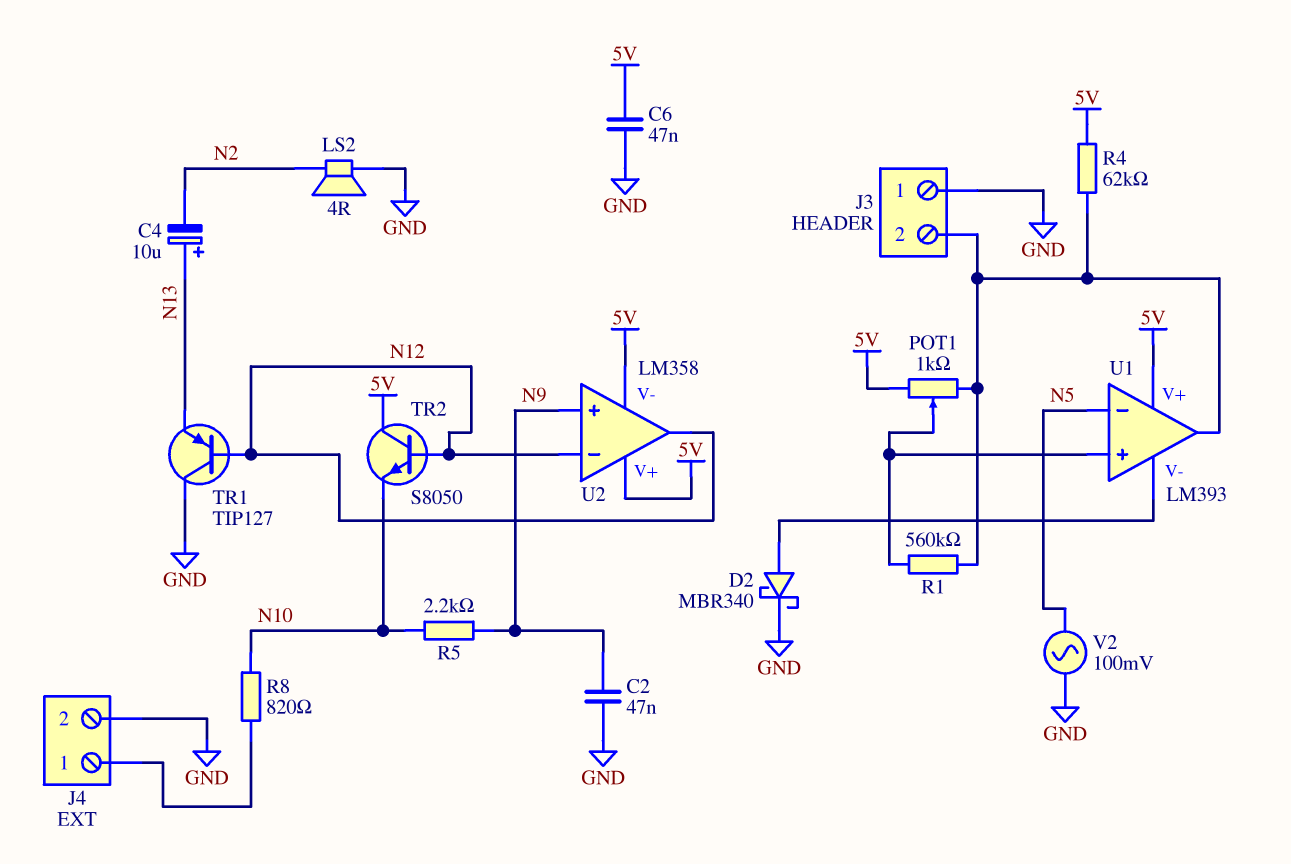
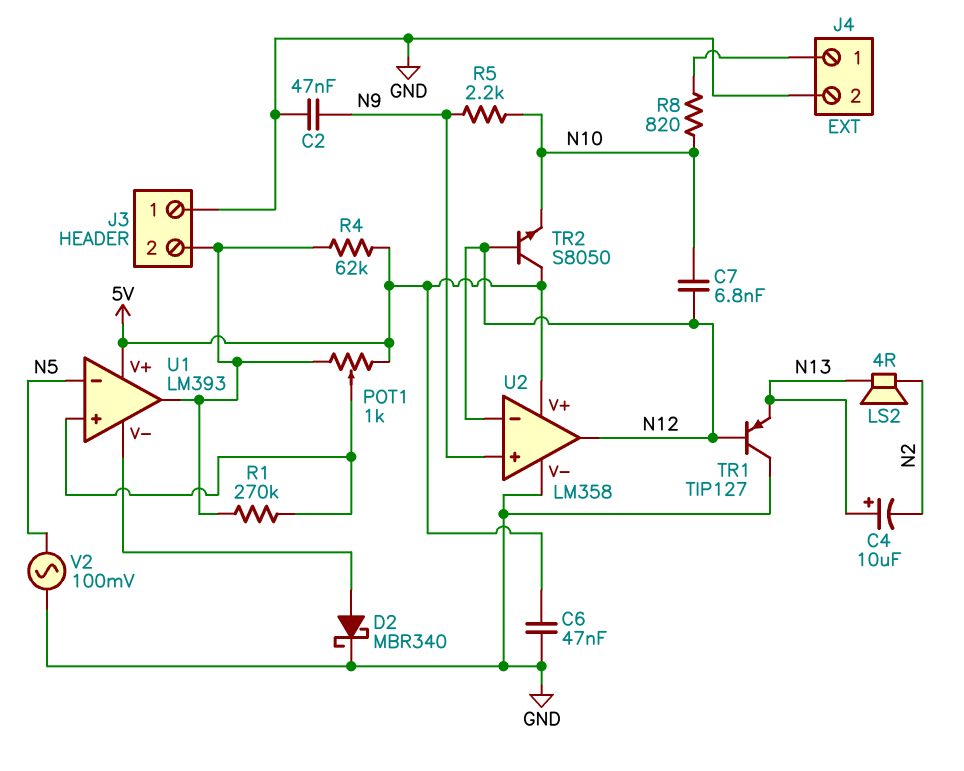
C7: none -> 6.8nF (N10, N12)
LS2: speaker 4R (GND, N2) -> speaker 4R (N2, N13)
R1: 560k (J3/2, U1/in+) -> 270k (J3/2, U1/in+)
U2 pin V-: 5V -> GND

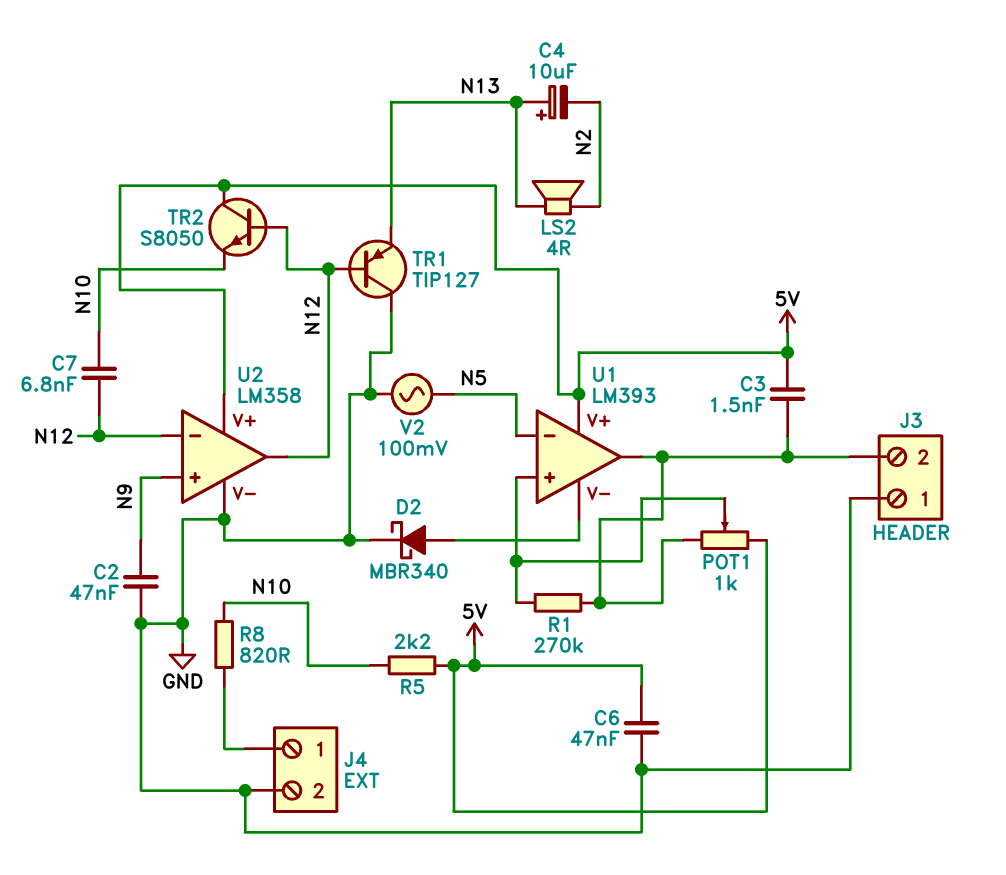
C3: none -> 1.5nF (5V, J3/2)
R4: 62k (5V, J3/2) -> none
R5: 2.2k (N9, N10) -> 2.2k (5V, N10)

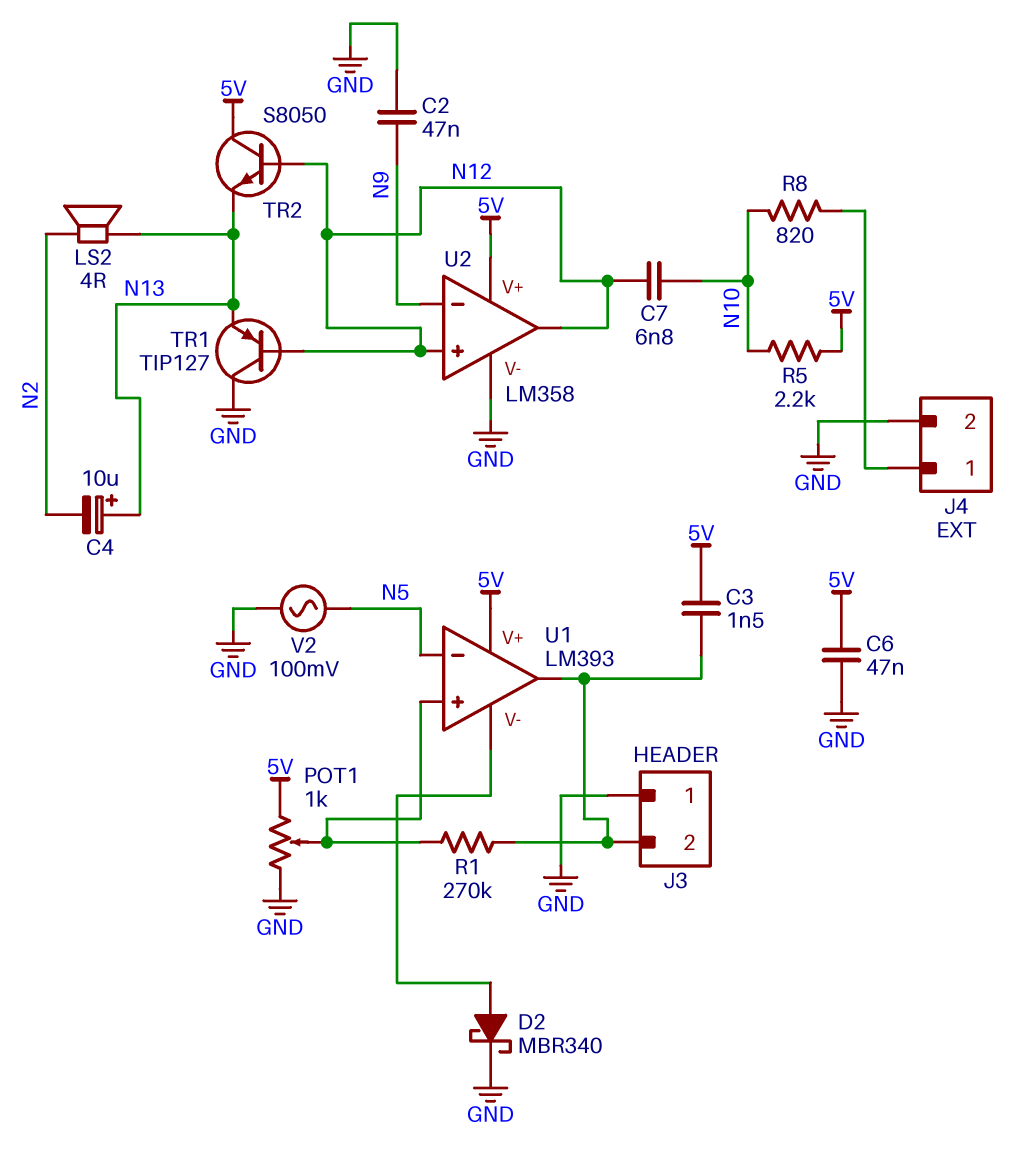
POT1: 1k (5V, J3/2, wiper U1/in+) -> 1k (5V, GND, wiper U1/in+)
TR2: NPN S8050 (B N12, C 5V, E N10) -> NPN S8050 (B N12, C 5V, E N13)
U2 pin in+: N9 -> N12
U2 pin in-: N12 -> N9

